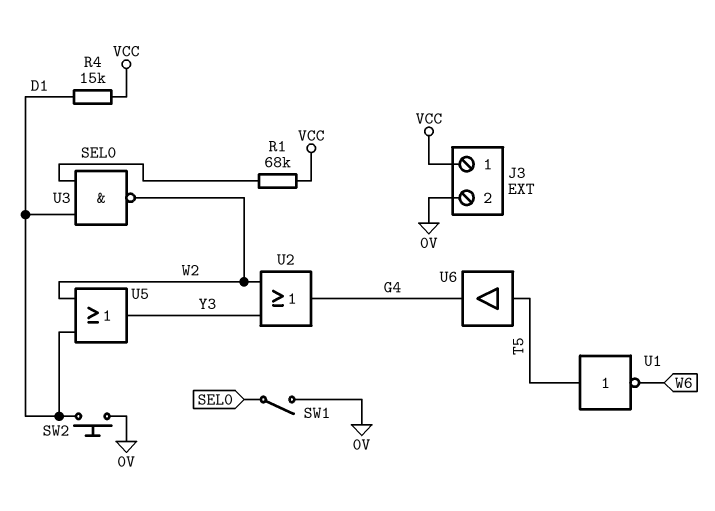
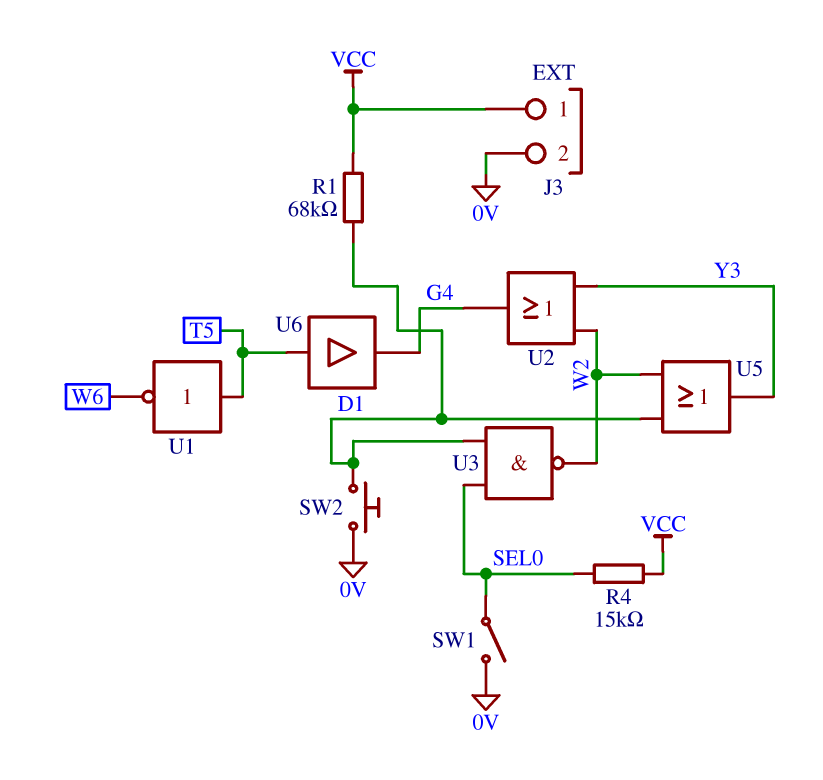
R1: 68k (SEL0, VCC) -> 68k (D1, VCC)
R4: 15k (D1, VCC) -> 15k (SEL0, VCC)

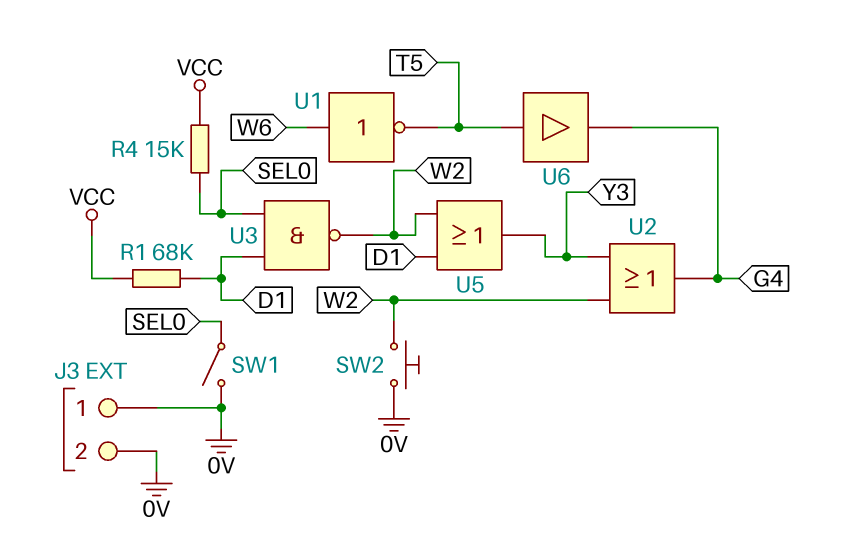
J3 pin 1: VCC -> 0V
SW2: button (0V, D1) -> button (0V, W2)
U1: NOT (in T5, out W6) -> NOT (in W6, out T5)

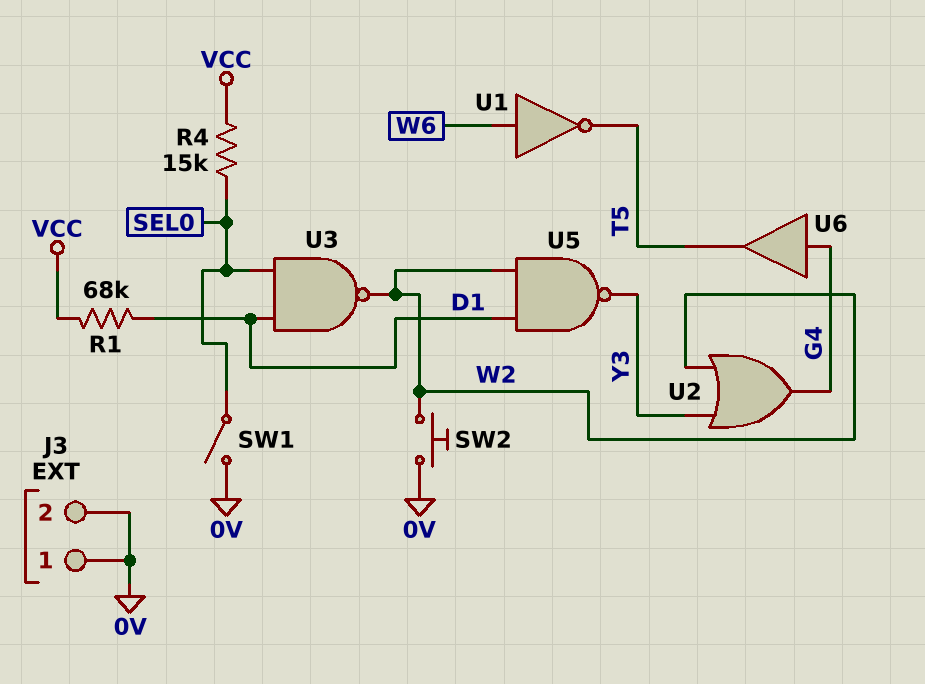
U5: OR (in D1, in W2, out Y3) -> NAND (in D1, in W2, out Y3)
U6: buffer (in T5, out G4) -> buffer (in G4, out T5)

